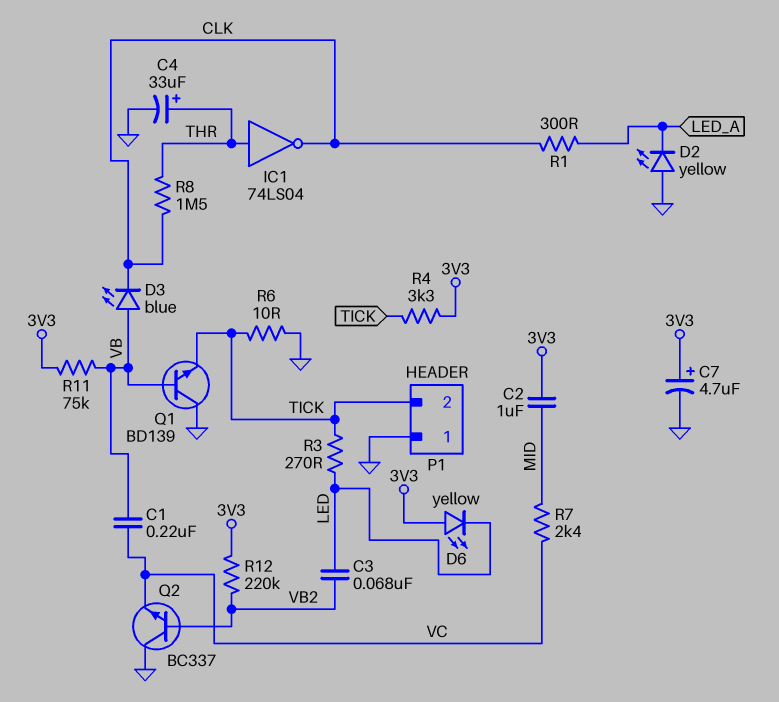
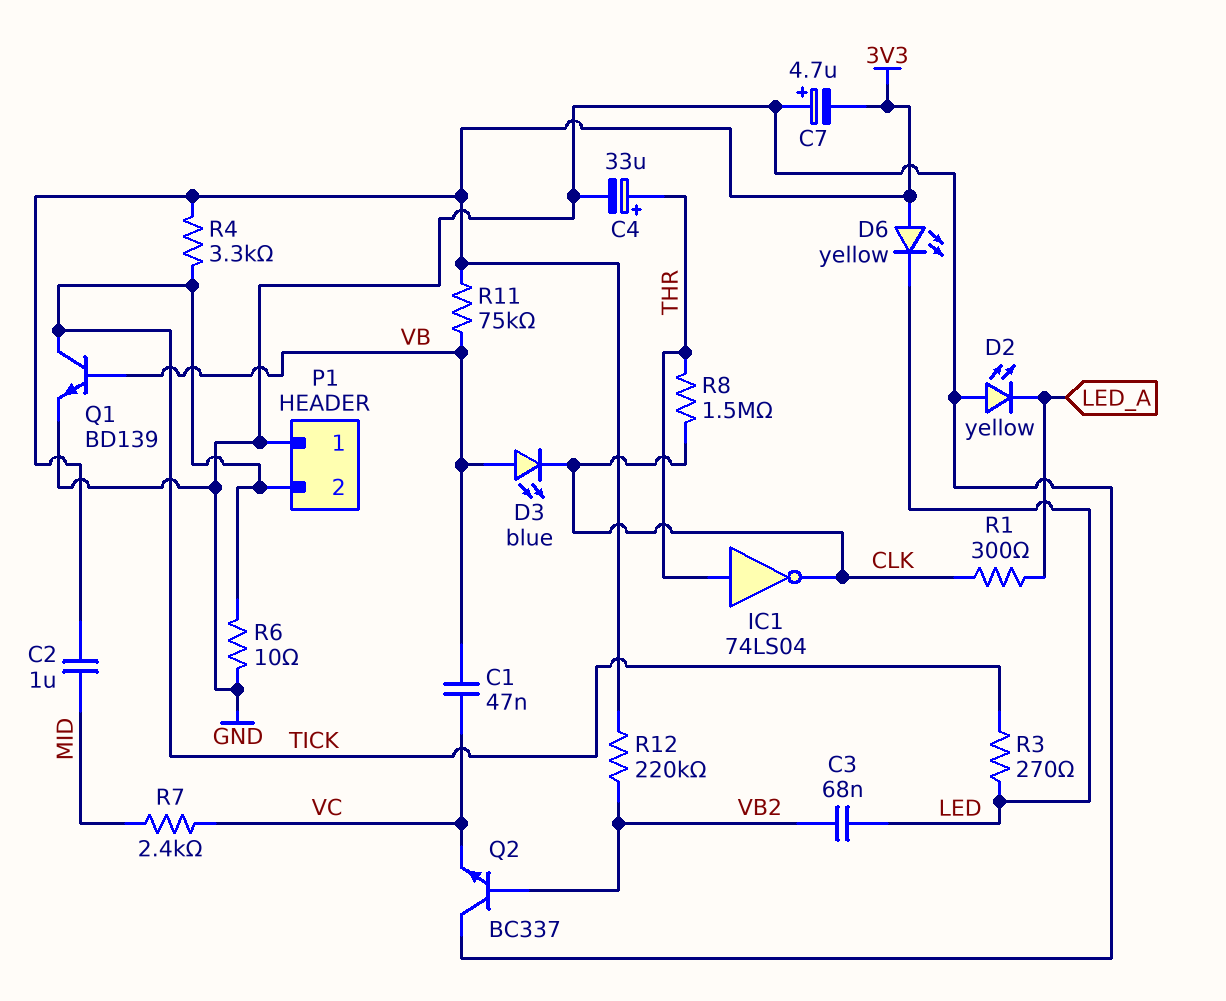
C1: 220nF (VB, VC) -> 47nF (VB, VC)
C7: 4.7uF (plus 3V3, minus GND) -> 4.7uF (plus GND, minus 3V3)
Q1: NPN BD139 (B VB, C GND, E TICK) -> NPN BD139 (B VB, C TICK, E GND)

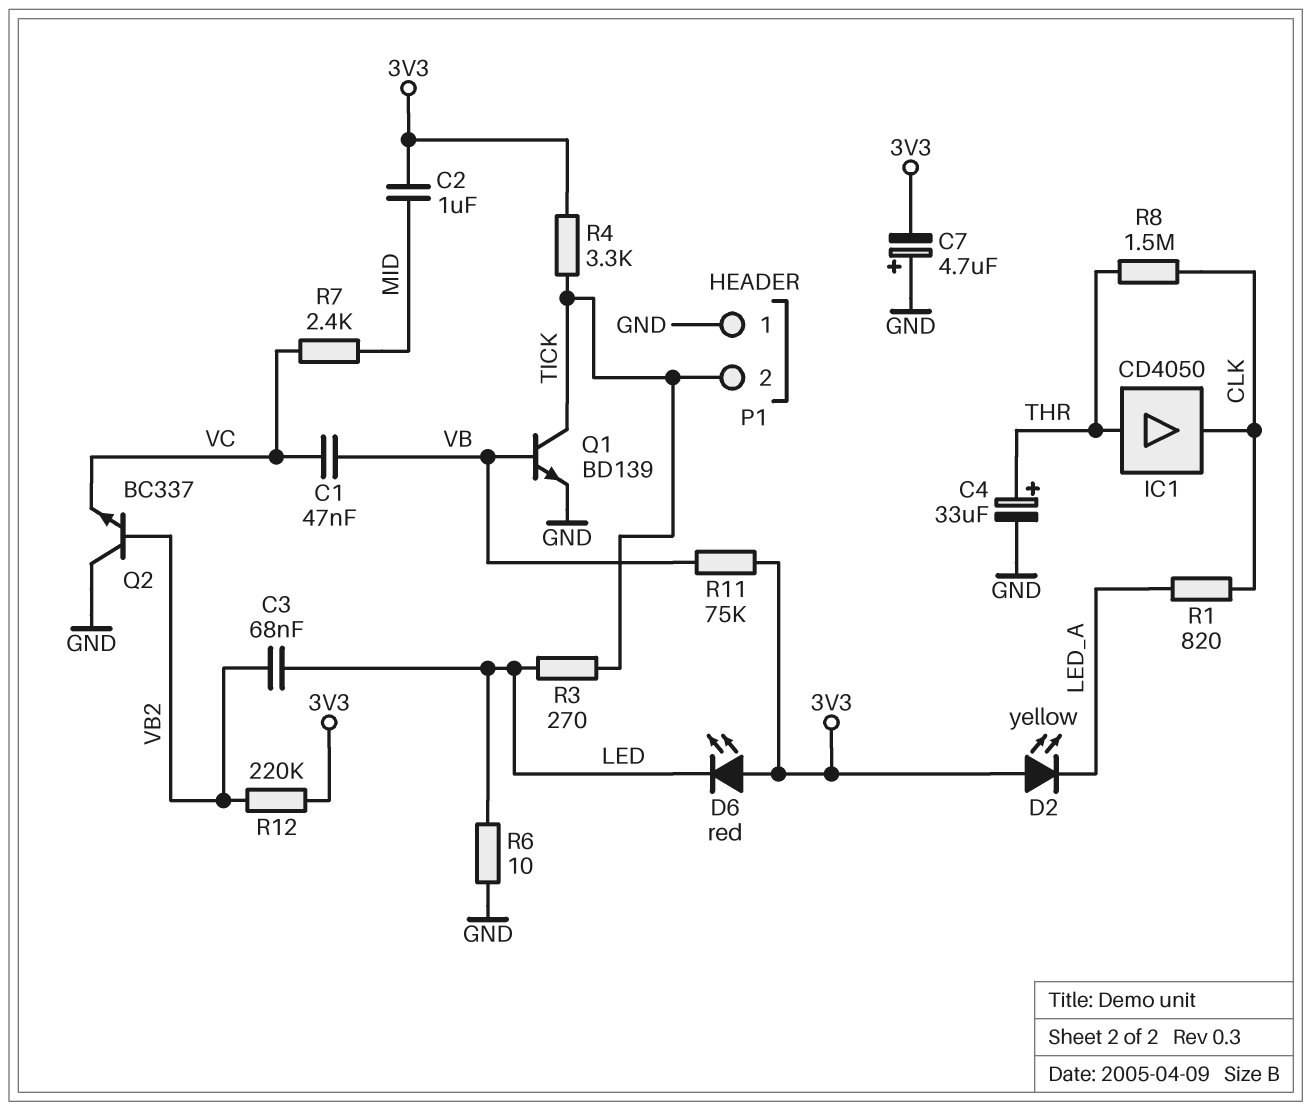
D2: LED yellow (A GND, K LED_A) -> LED yellow (A 3V3, K LED_A)
D3: LED blue (A VB, K CLK) -> none
D6: LED yellow (A 3V3, K LED) -> LED red (A 3V3, K LED)
IC1: NOT 74LS04 (in THR, out CLK) -> buffer CD4050 (in THR, out CLK)
R1: 300 (CLK, LED_A) -> 820 (CLK, LED_A)
R6: 10 (GND, TICK) -> 10 (GND, LED)

